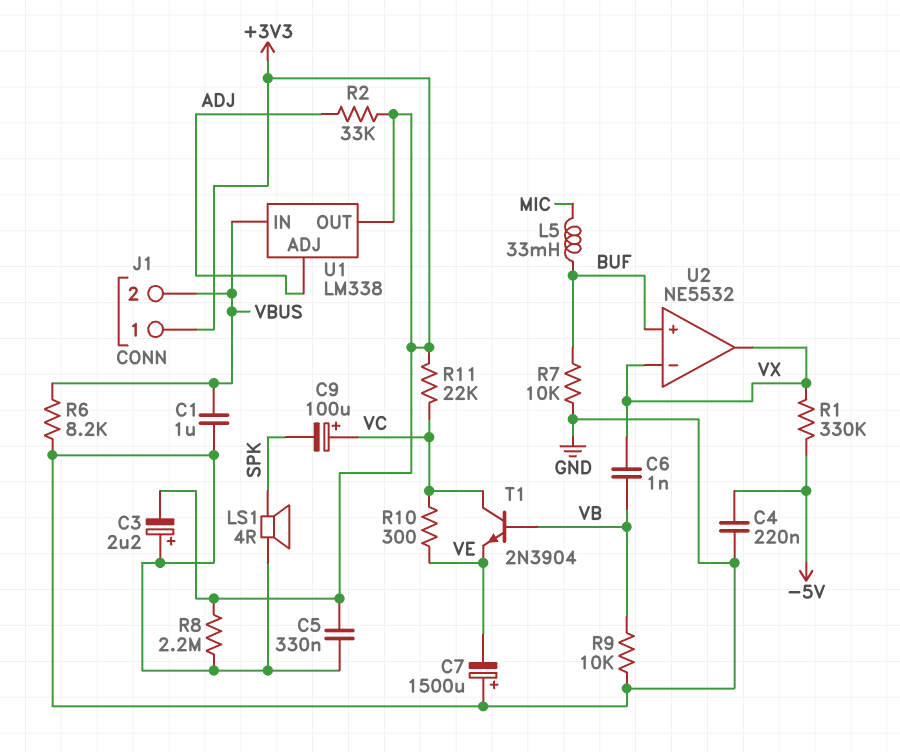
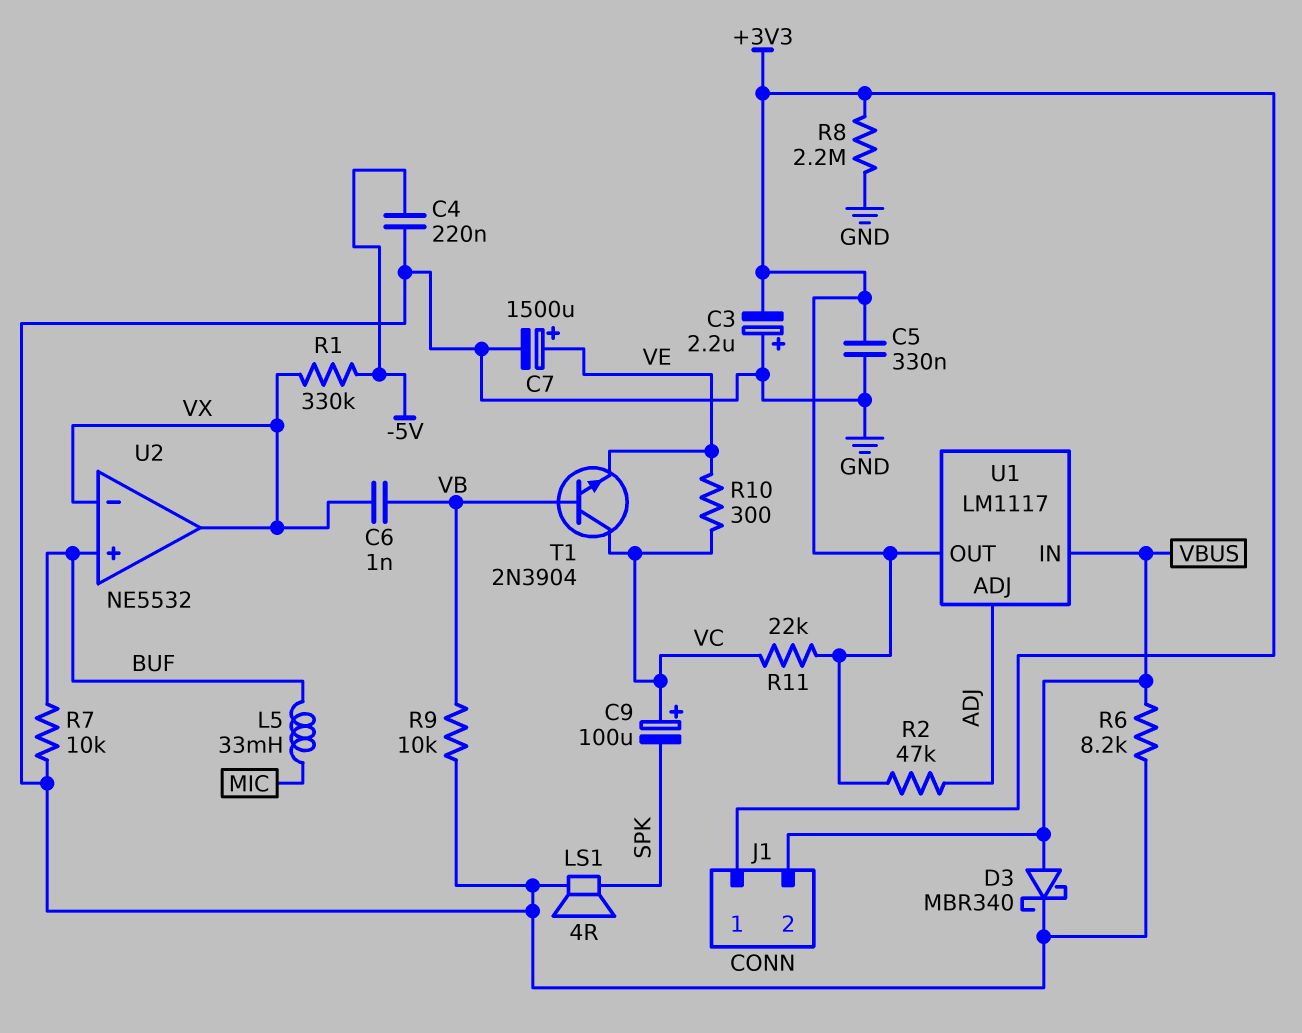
C1: 1uF (GND, VBUS) -> none
C7: 1500uF (plus GND, minus VE) -> 1500uF (plus VE, minus GND)
D3: none -> schottky MBR340 (A VBUS, K GND)
R2: 33k (+3V3, ADJ) -> 47k (+3V3, ADJ)
U1: LM338 -> LM1117

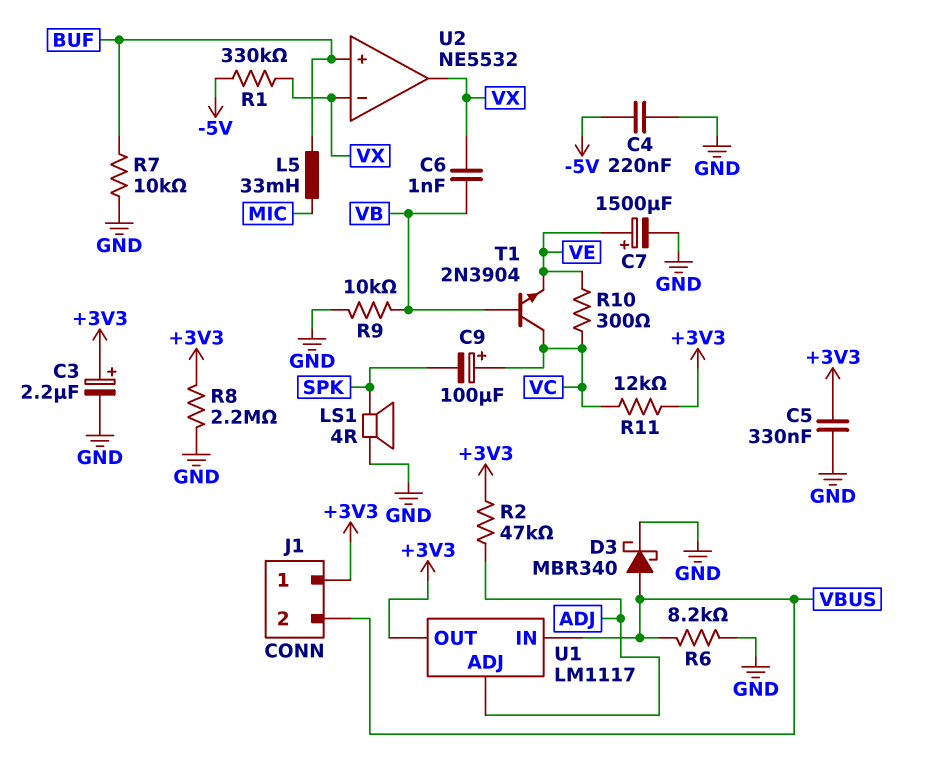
C3: 2.2uF (plus GND, minus +3V3) -> 2.2uF (plus +3V3, minus GND)
R11: 22k (+3V3, VC) -> 12k (+3V3, VC)

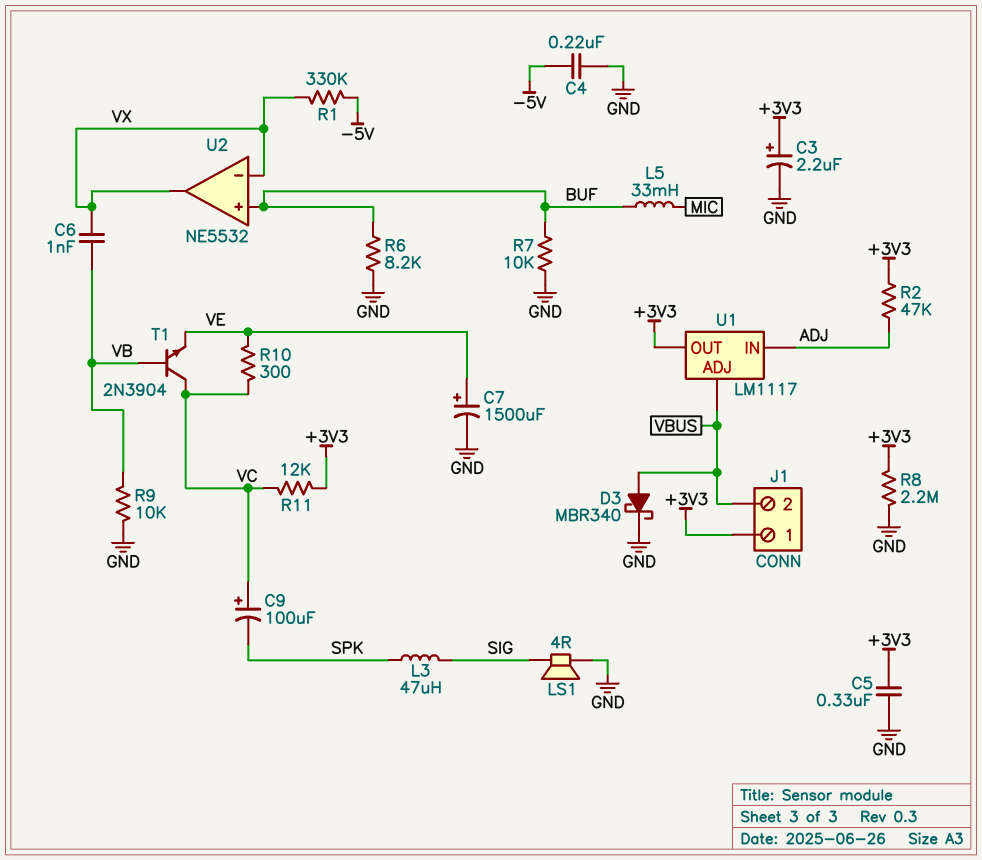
L3: none -> 47uH (SIG, SPK)
LS1: speaker 4R (GND, SPK) -> speaker 4R (GND, SIG)
R6: 8.2k (GND, VBUS) -> 8.2k (BUF, GND)
U1 pin ADJ: ADJ -> VBUS
U1 pin IN: VBUS -> ADJ

